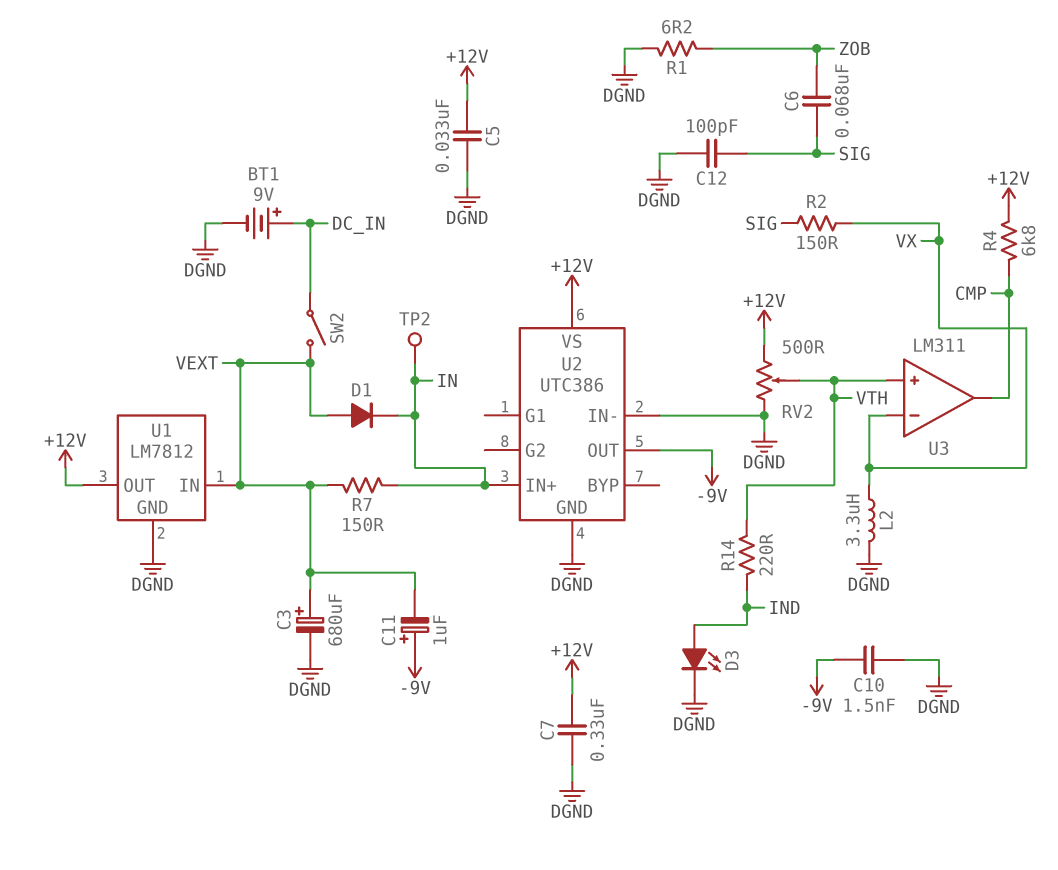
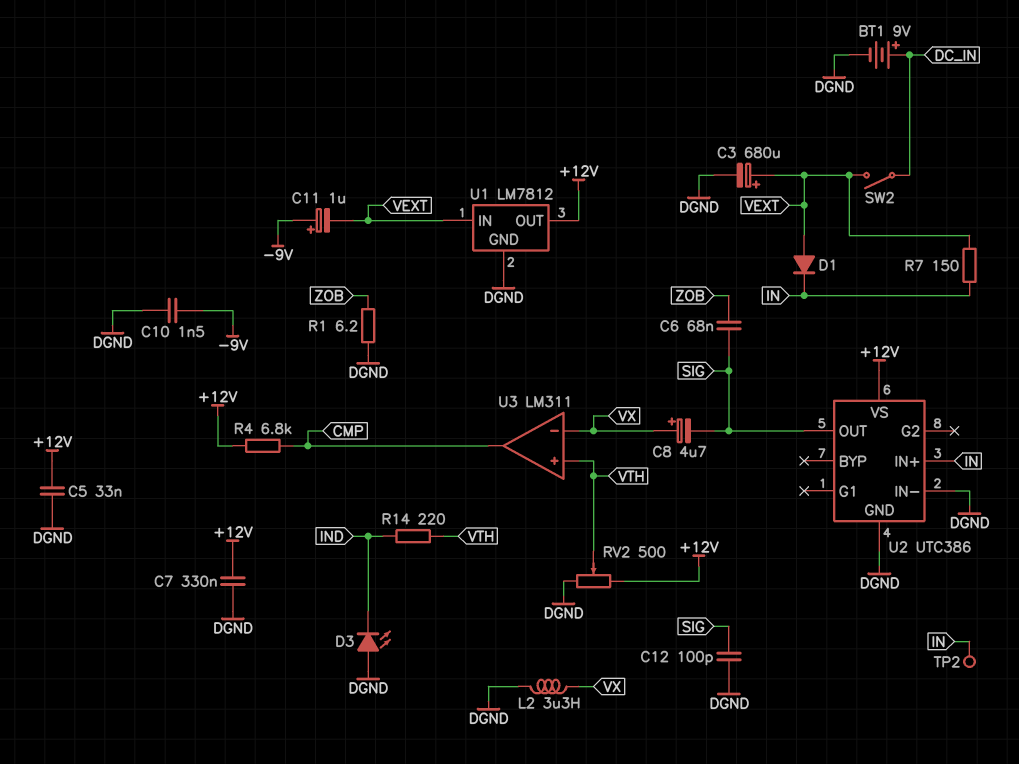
C8: none -> 4.7uF (plus VX, minus SIG)
D3: LED (A IND, K DGND) -> LED (A DGND, K IND)
R2: 150 (SIG, VX) -> none
U2 pin OUT: -9V -> SIG

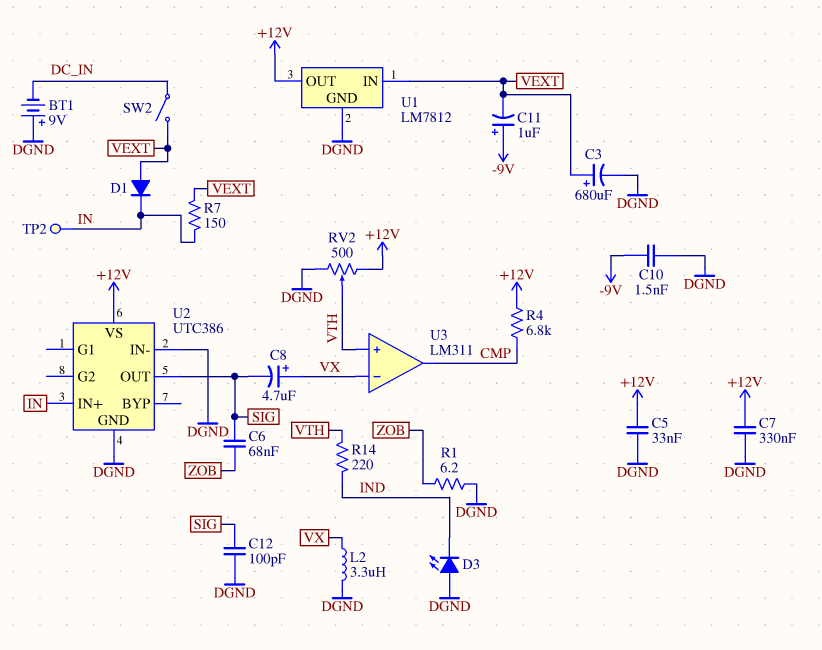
BT1: 9V (plus DC_IN, minus DGND) -> 9V (plus DGND, minus DC_IN)

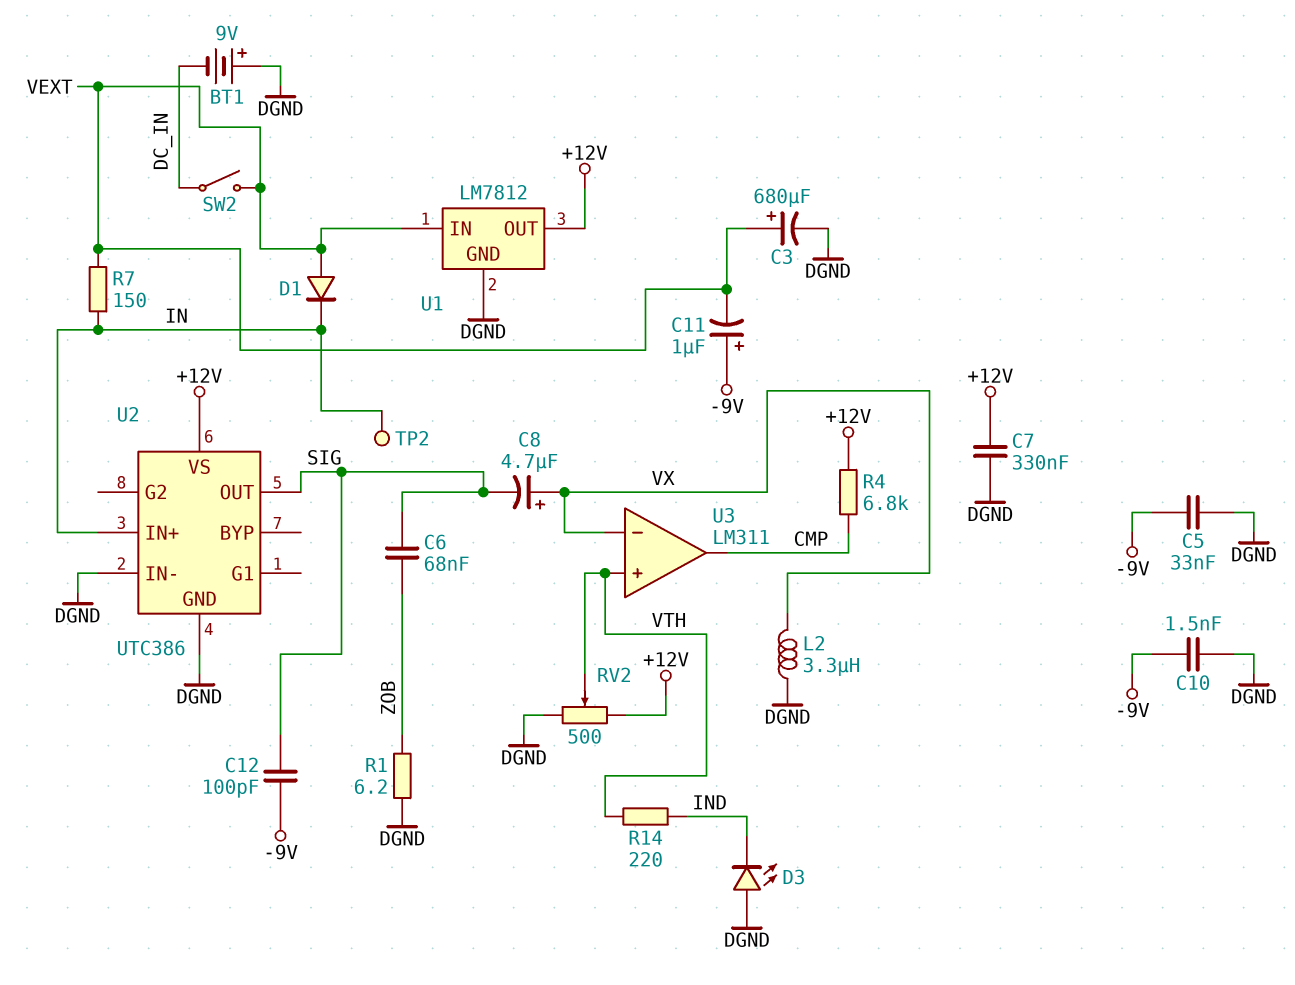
C5: 33nF (+12V, DGND) -> 33nF (-9V, DGND)
C12: 100pF (DGND, SIG) -> 100pF (-9V, SIG)

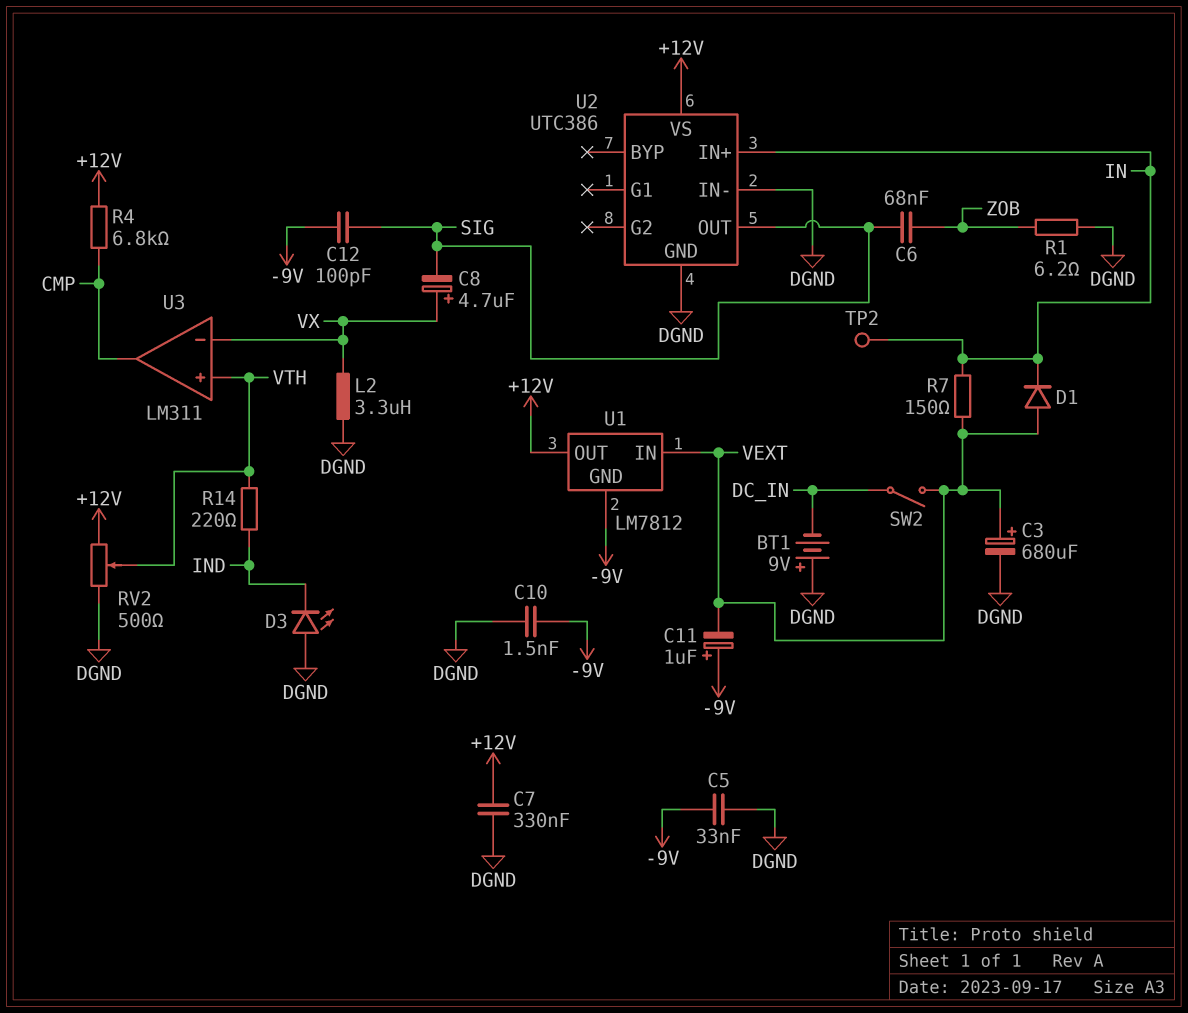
U1 pin GND: DGND -> -9V

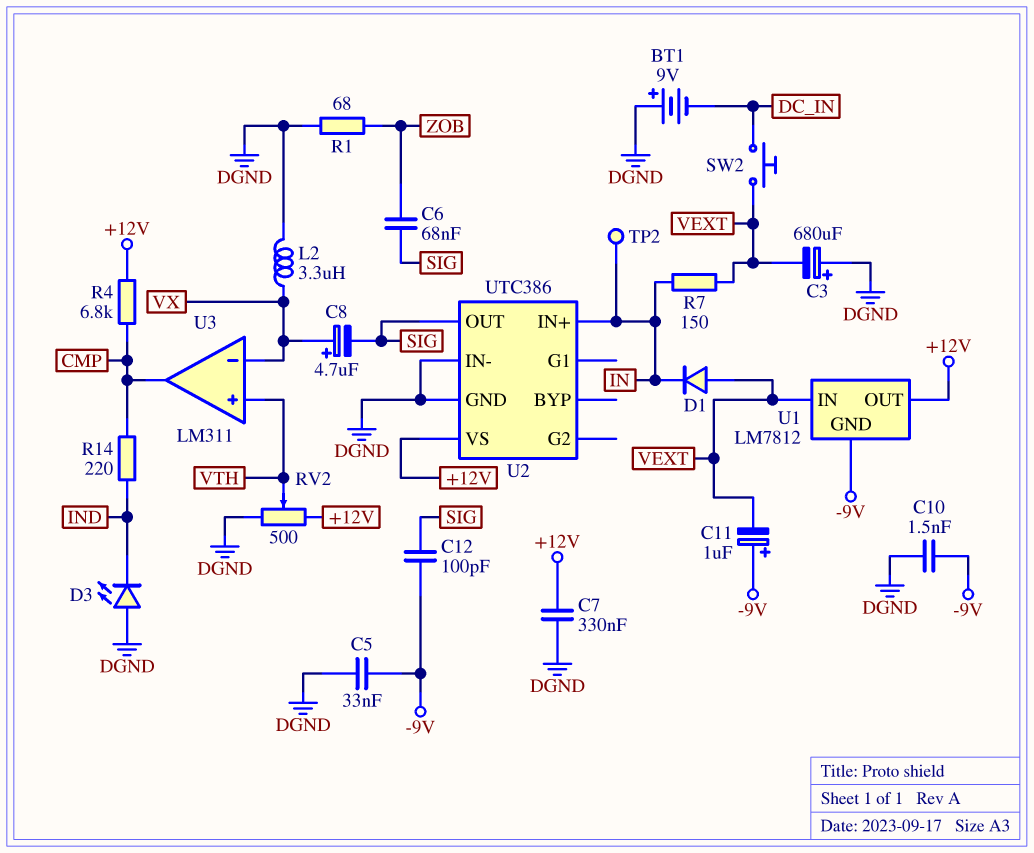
C3: 680uF (plus VEXT, minus DGND) -> 680uF (plus DGND, minus VEXT)
R1: 6.2 (DGND, ZOB) -> 68 (DGND, ZOB)
R14: 220 (IND, VTH) -> 220 (CMP, IND)
SW2: switch (DC_IN, VEXT) -> button (DC_IN, VEXT)

